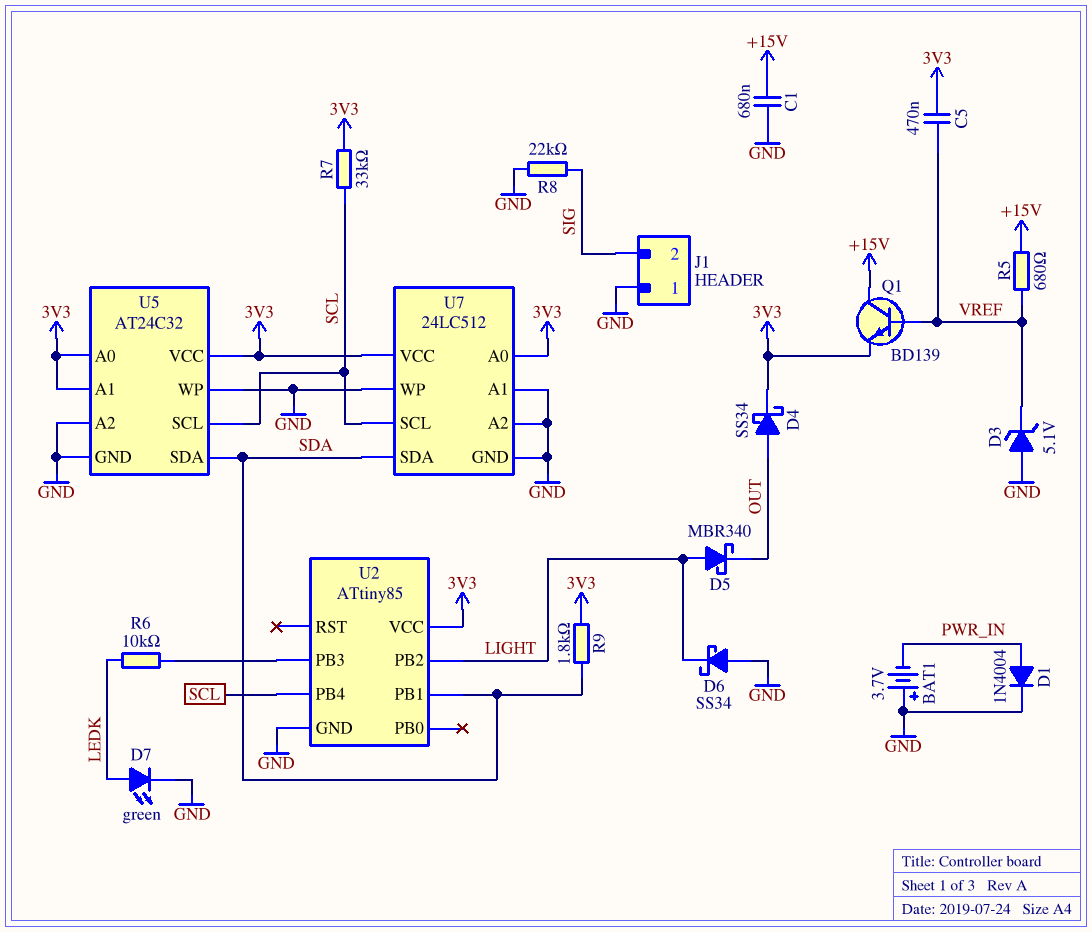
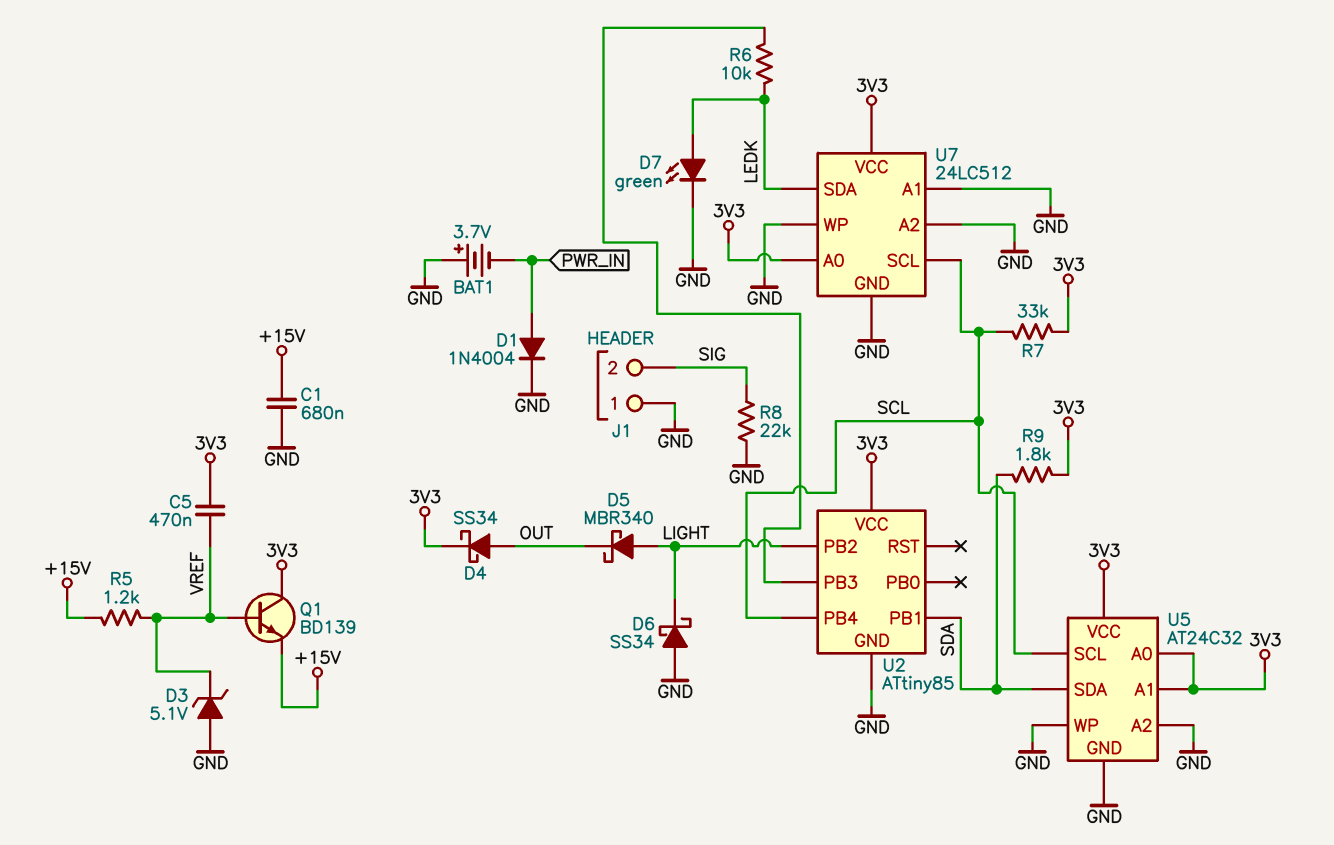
Q1: NPN BD139 (B VREF, C +15V, E 3V3) -> NPN BD139 (B VREF, C 3V3, E +15V)
R5: 680 (+15V, VREF) -> 1.2k (+15V, VREF)
U7 pin SDA: SDA -> LEDK

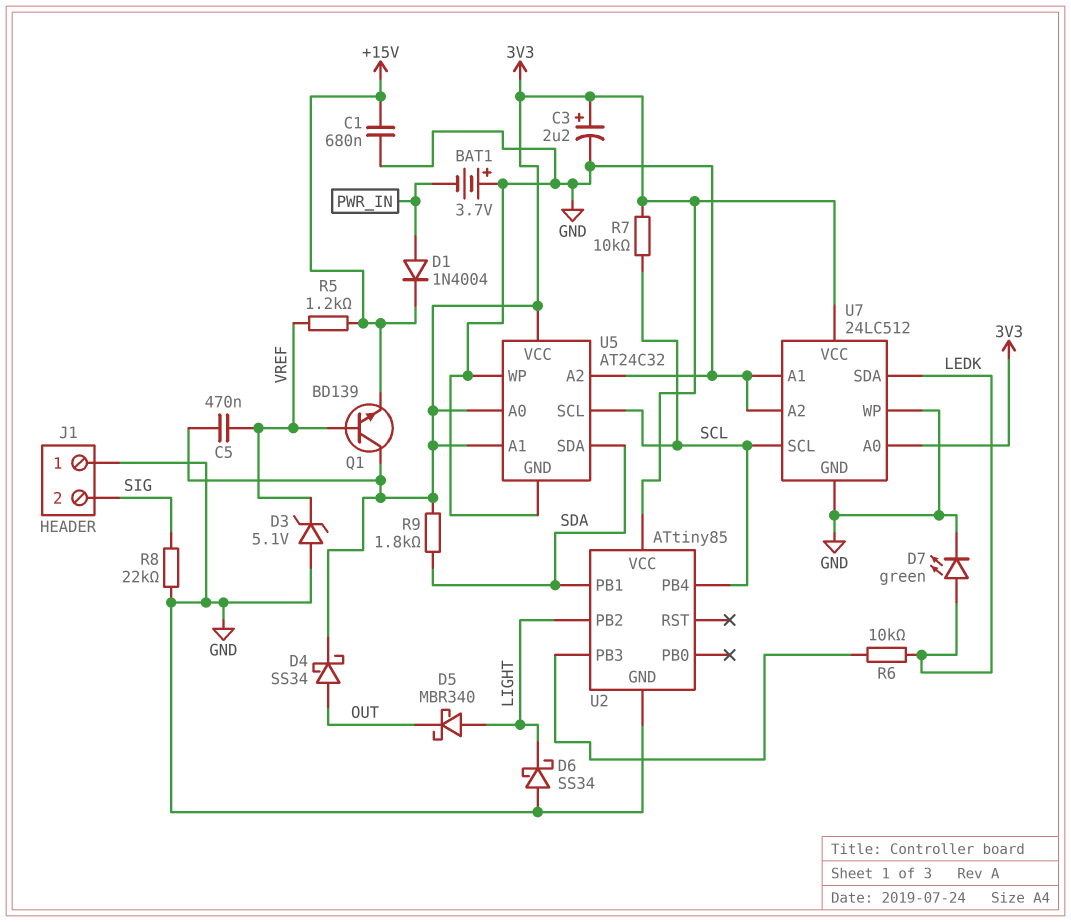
C3: none -> 2.2uF (plus 3V3, minus GND)
D1: diode 1N4004 (A PWR_IN, K GND) -> diode 1N4004 (A PWR_IN, K +15V)
R7: 33k (3V3, SCL) -> 10k (3V3, SCL)

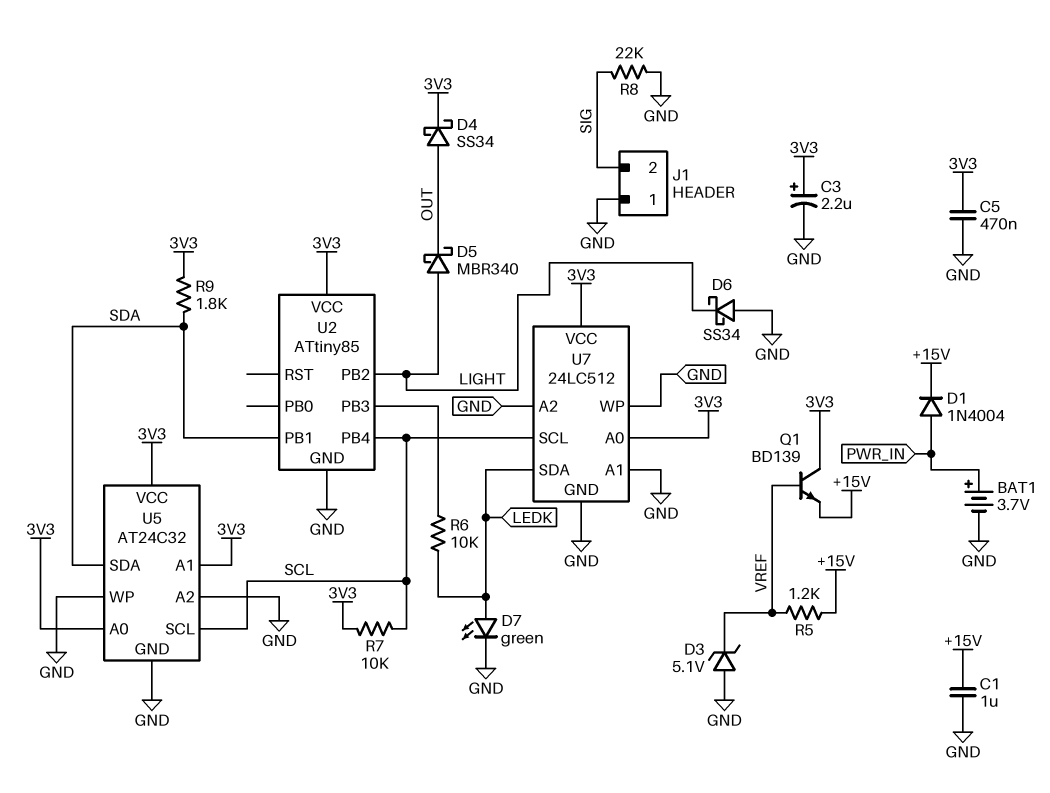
BAT1: 3.7V (plus GND, minus PWR_IN) -> 3.7V (plus PWR_IN, minus GND)
C1: 680nF (+15V, GND) -> 1uF (+15V, GND)
C5: 470nF (3V3, VREF) -> 470nF (3V3, GND)

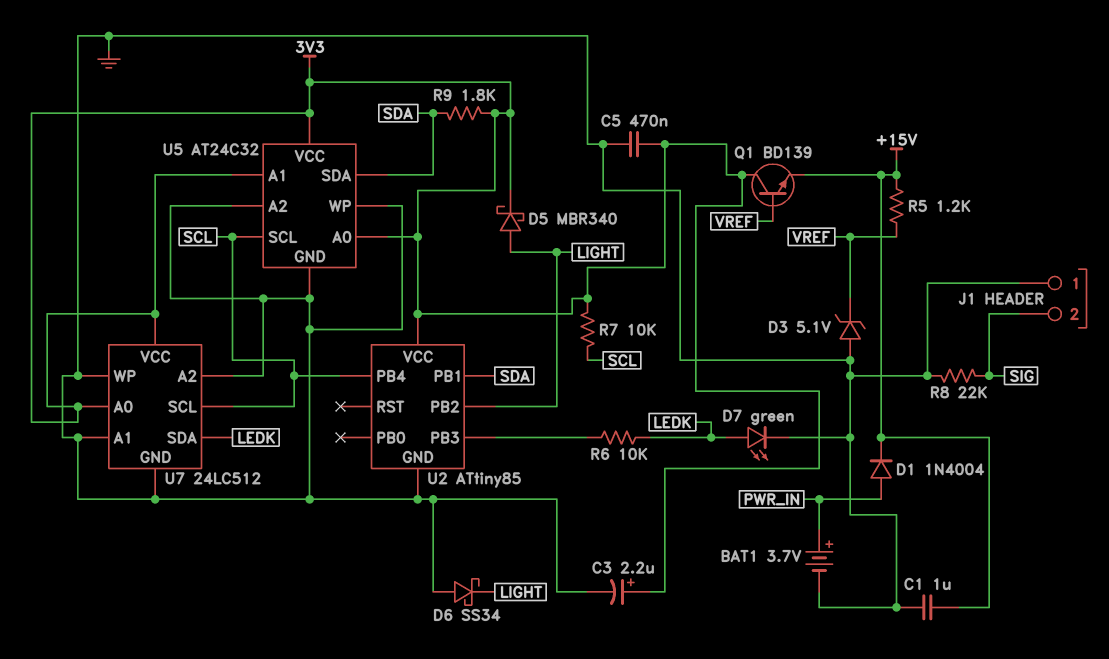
D4: schottky SS34 (A OUT, K 3V3) -> none
D5: schottky MBR340 (A LIGHT, K OUT) -> schottky MBR340 (A LIGHT, K 3V3)

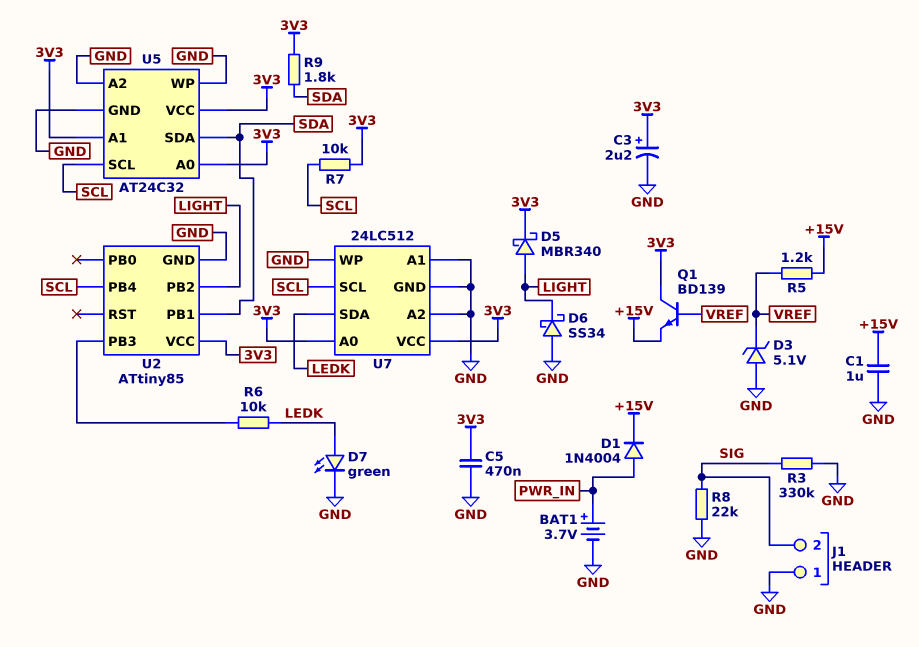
R3: none -> 330k (GND, SIG)

